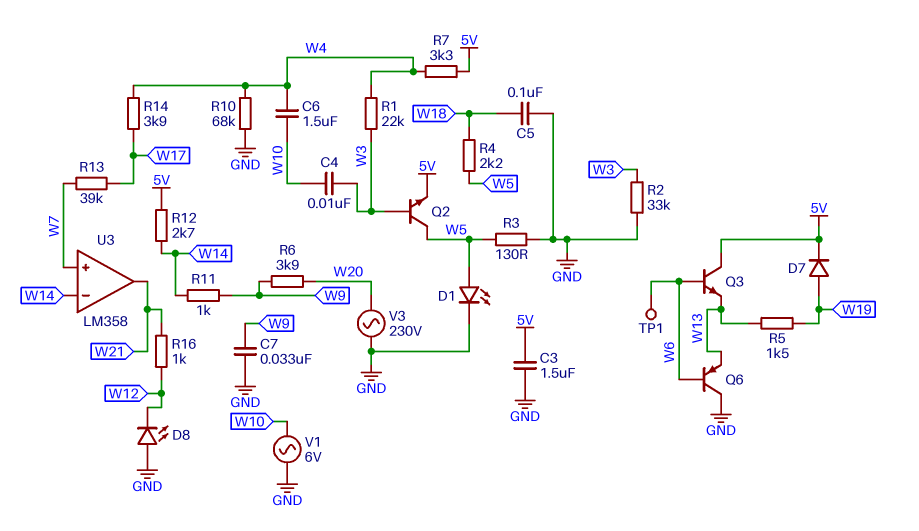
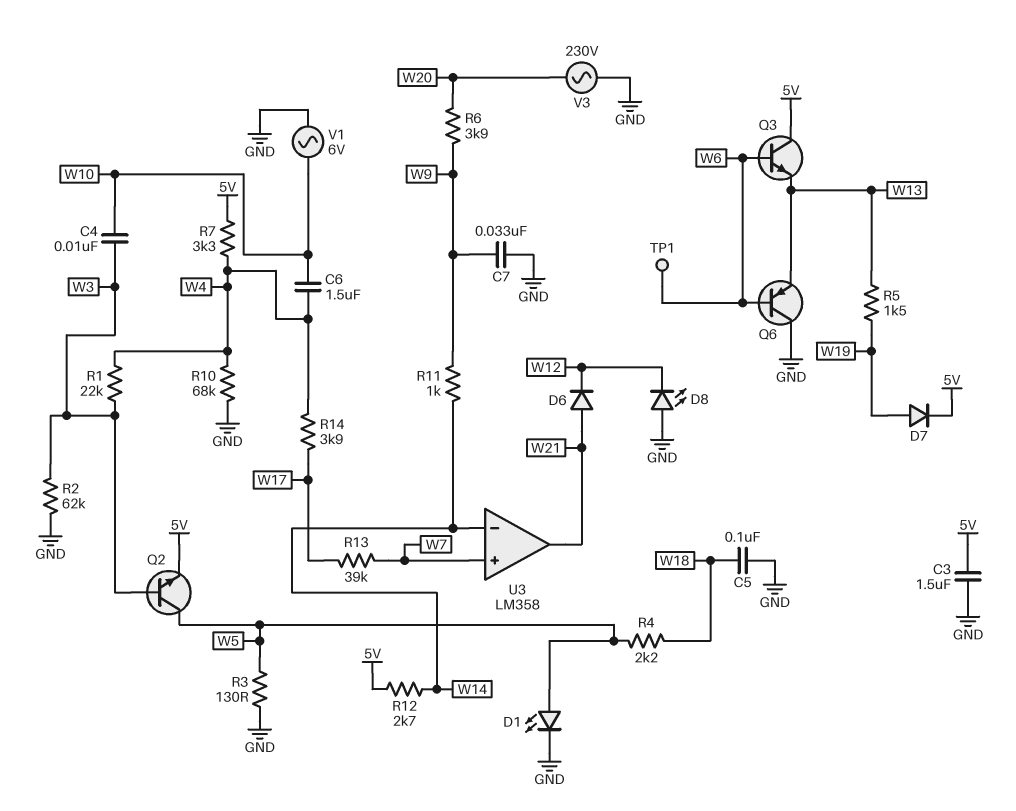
D6: none -> diode (A W21, K W12)
R2: 33k (GND, W3) -> 62k (GND, W3)
R16: 1k (W12, W21) -> none

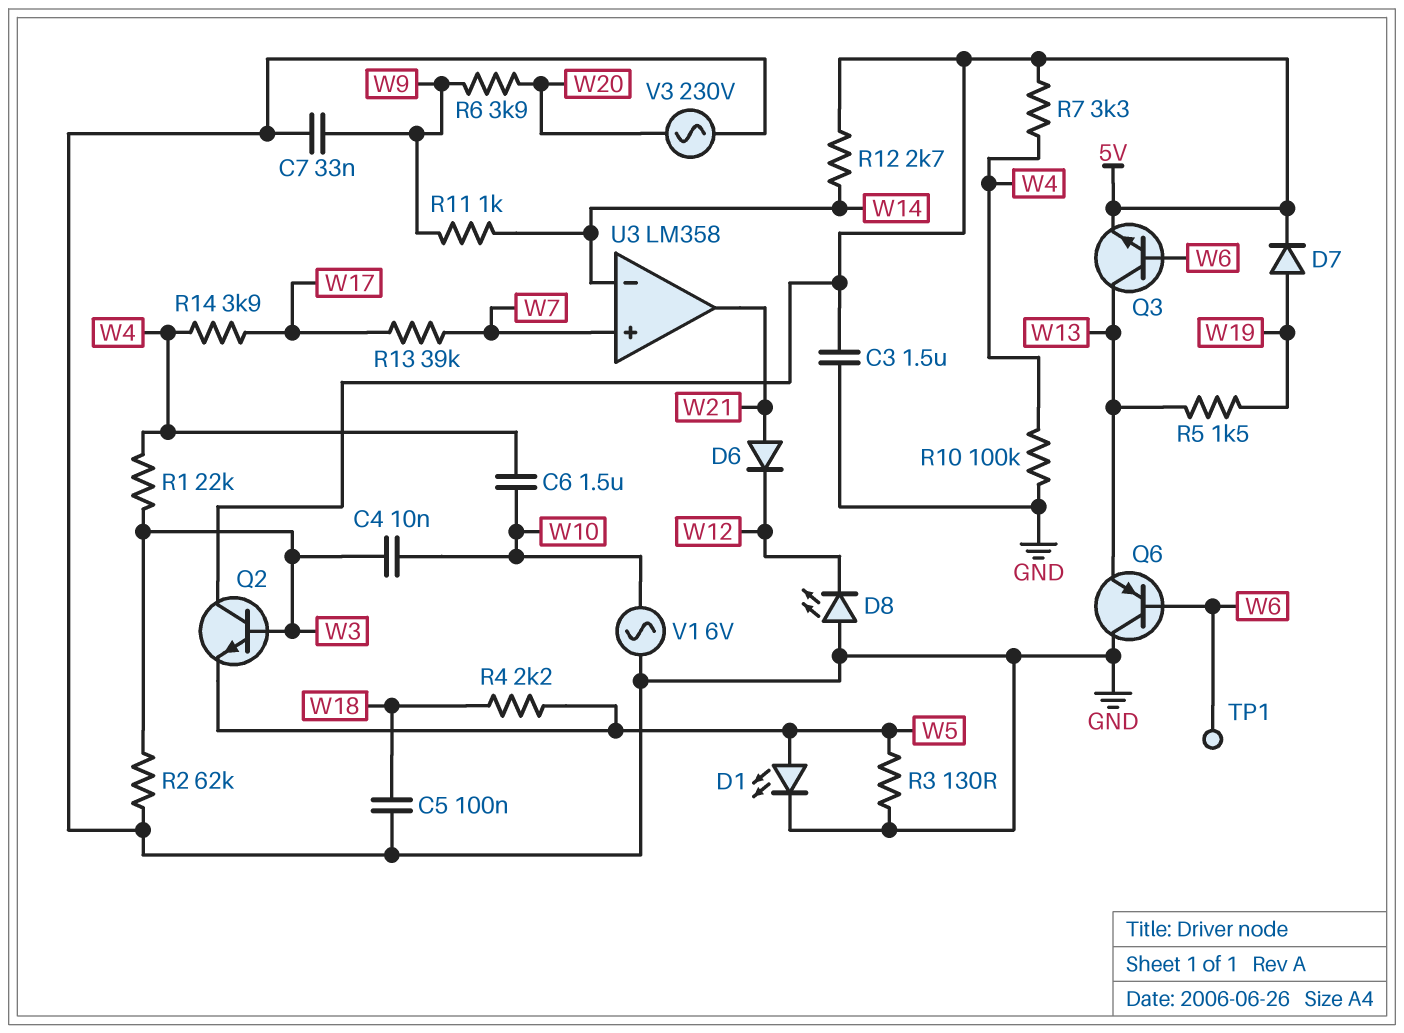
Q2: NPN (B W3, C W5, E 5V) -> NPN (B W3, C 5V, E W5)
Q3: NPN (B W6, C 5V, E W13) -> NPN (B W6, C W13, E 5V)
R10: 68k (GND, W4) -> 100k (GND, W4)

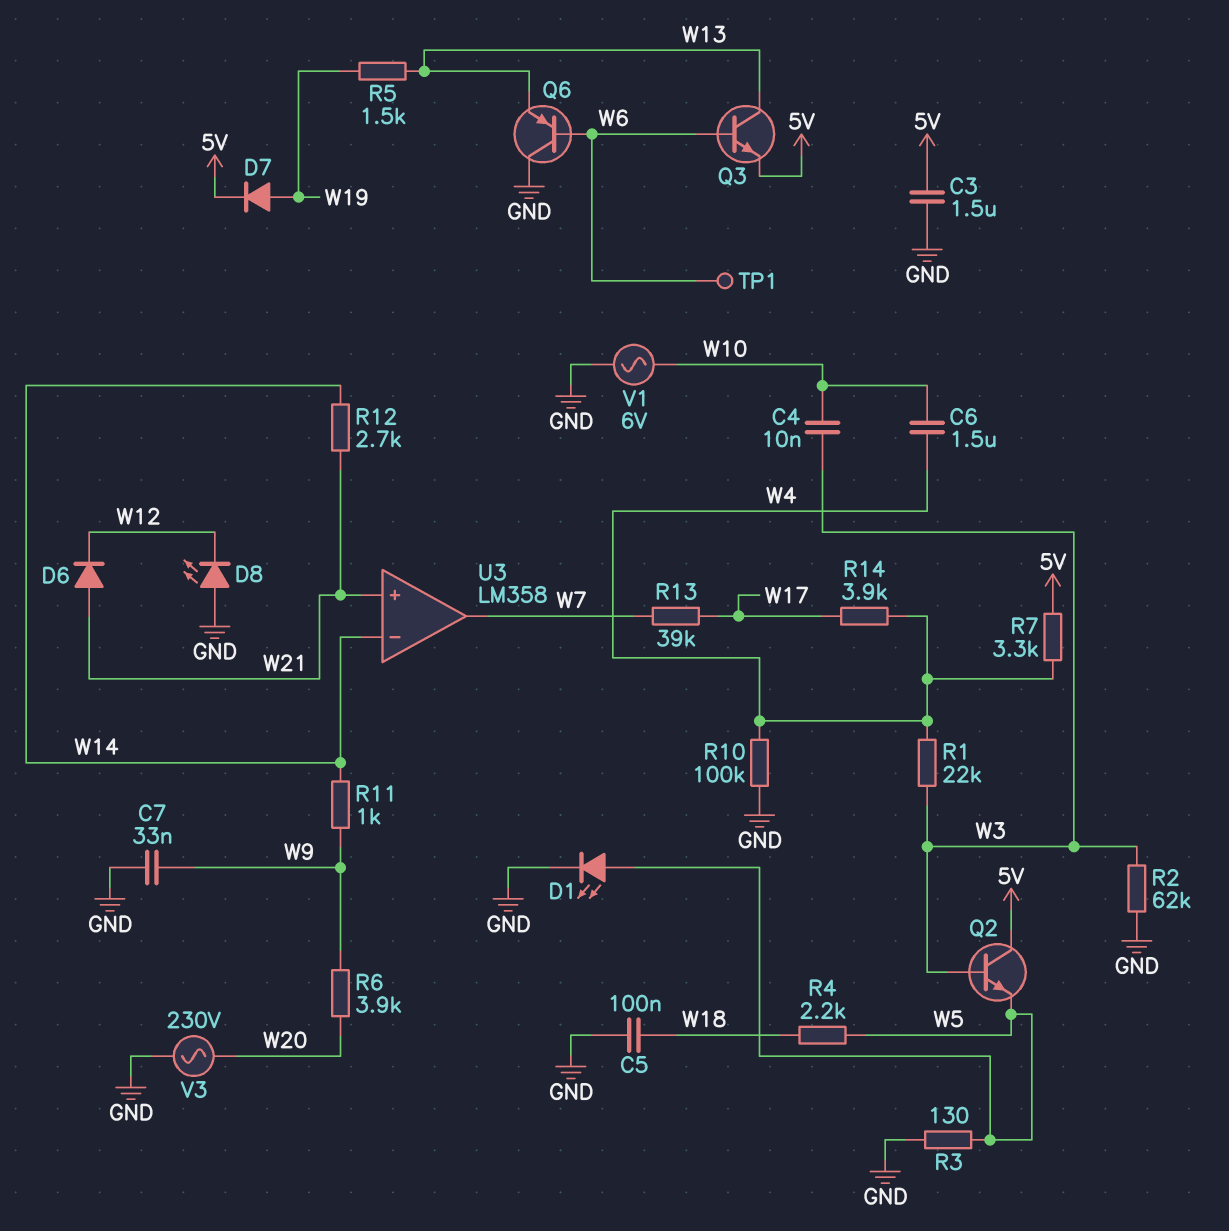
R12: 2.7k (5V, W14) -> 2.7k (W14, W21)
U3 pin in+: W7 -> W21
U3 pin out: W21 -> W7

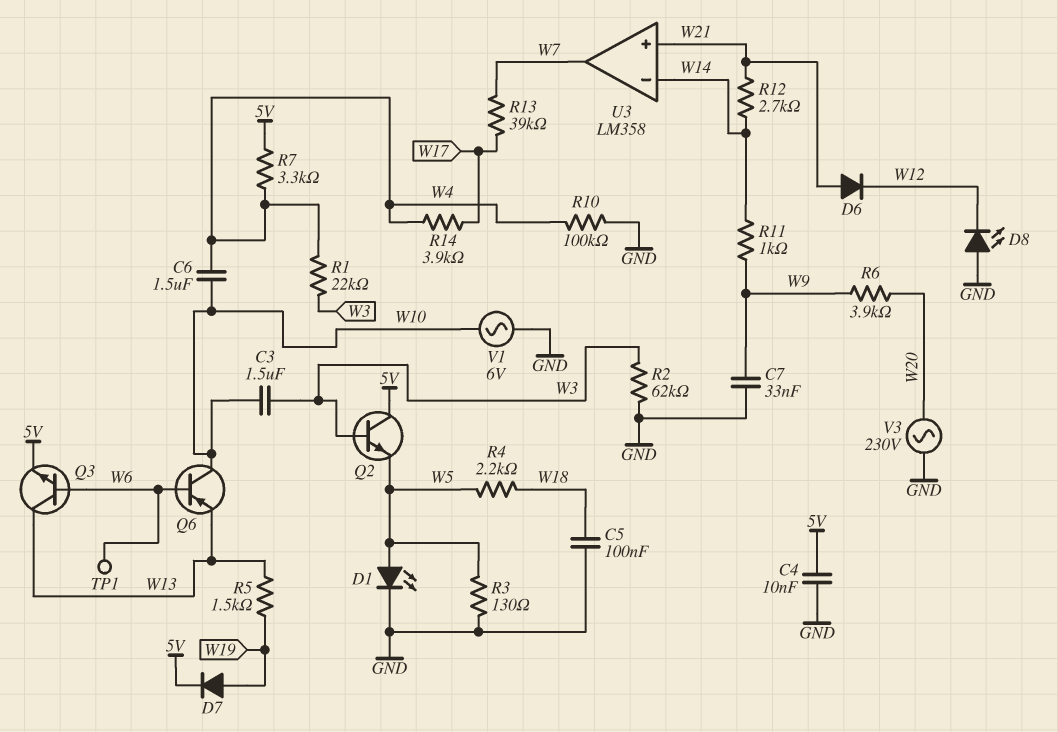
C3: 1.5uF (5V, GND) -> 1.5uF (W3, W10)
C4: 10nF (W3, W10) -> 10nF (5V, GND)
Q6: PNP (B W6, C GND, E W13) -> PNP (B W6, C W10, E W13)

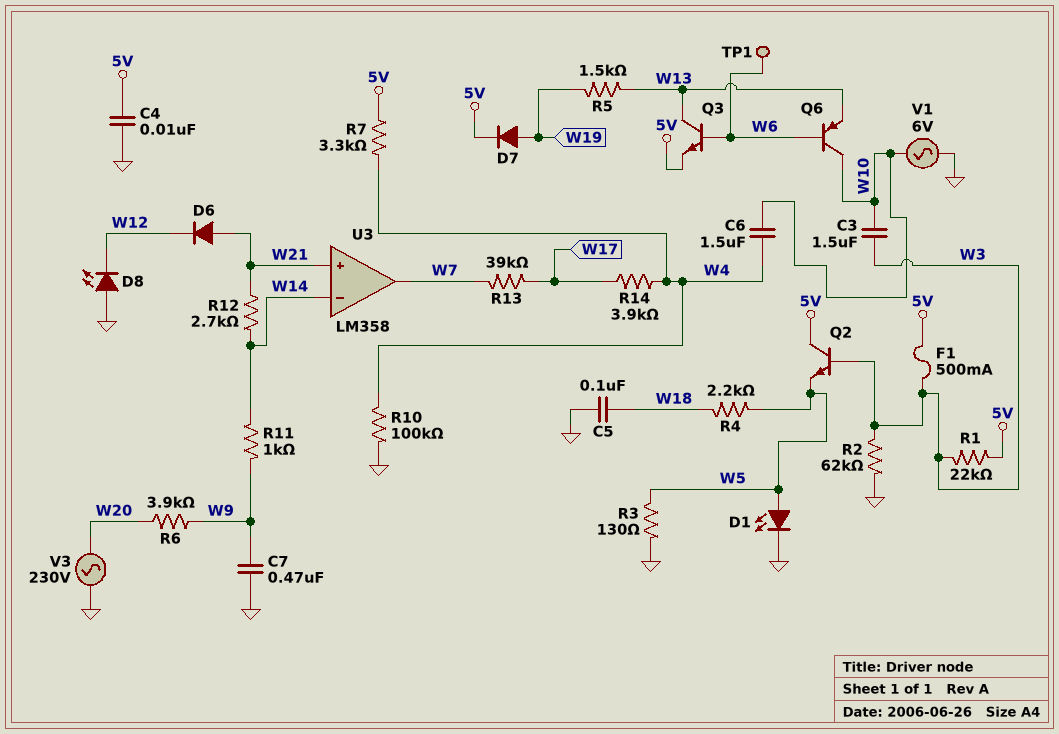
C7: 33nF (GND, W9) -> 470nF (GND, W9)
F1: none -> 500mA (5V, W3)
R1: 22k (W3, W4) -> 22k (5V, W3)

